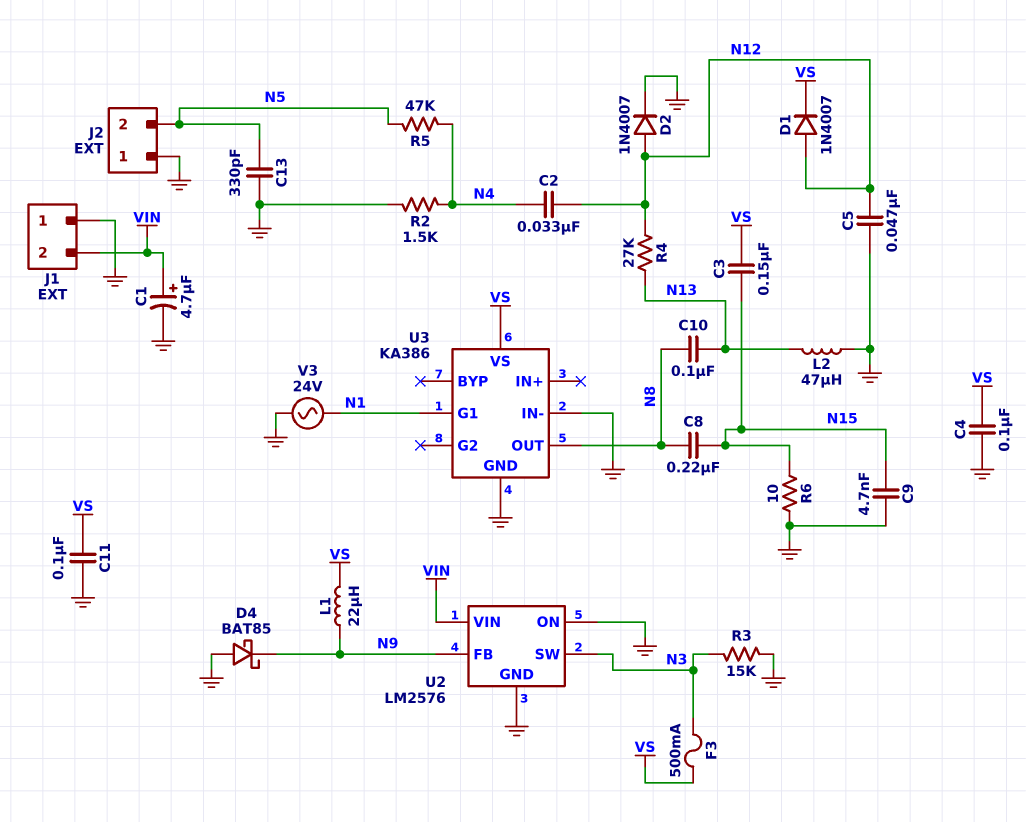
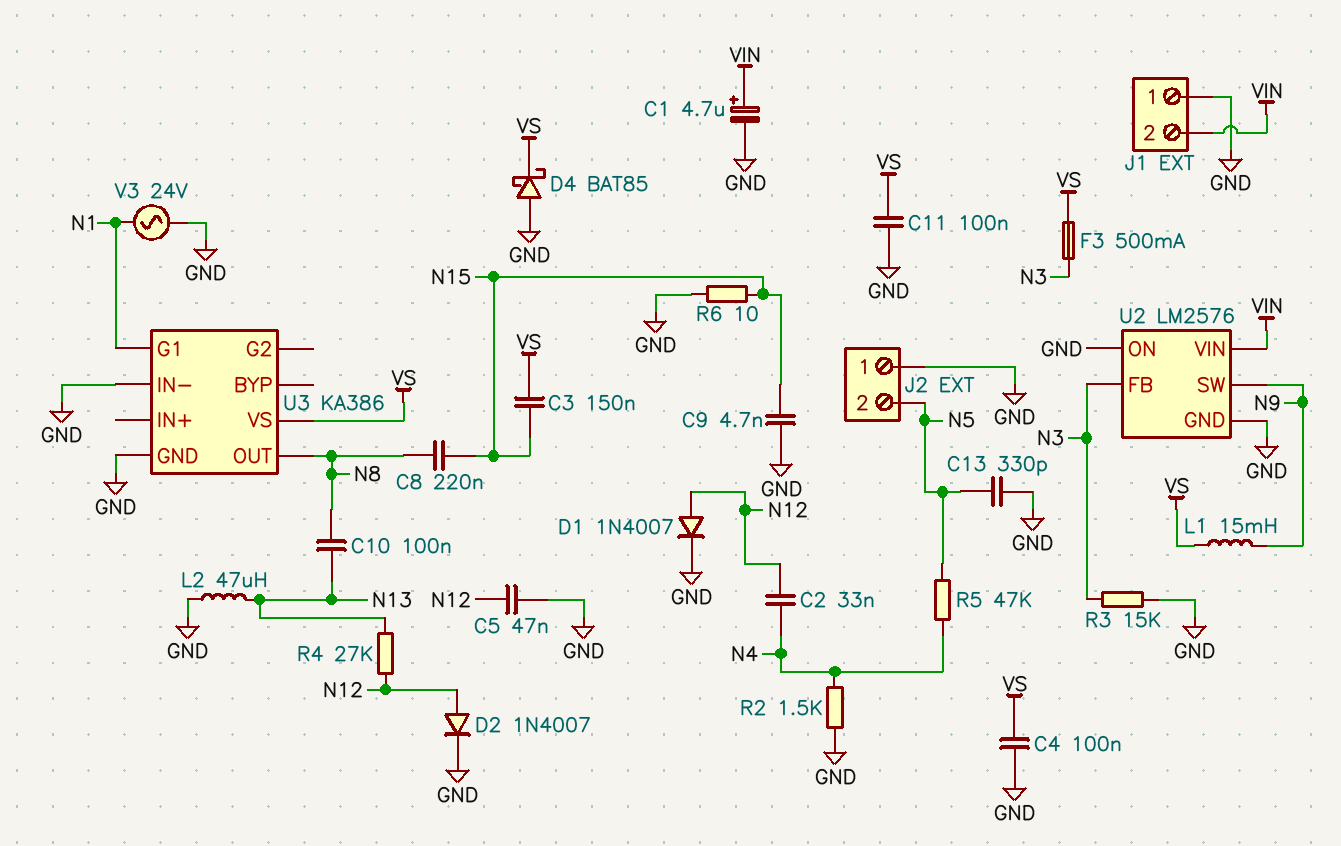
D1: diode 1N4007 (A N12, K VS) -> diode 1N4007 (A N12, K GND)
D4: schottky BAT85 (A GND, K N9) -> schottky BAT85 (A GND, K VS)
L1: 22uH (N9, VS) -> 15mH (N9, VS)
U2 pin FB: N9 -> N3
U2 pin SW: N3 -> N9

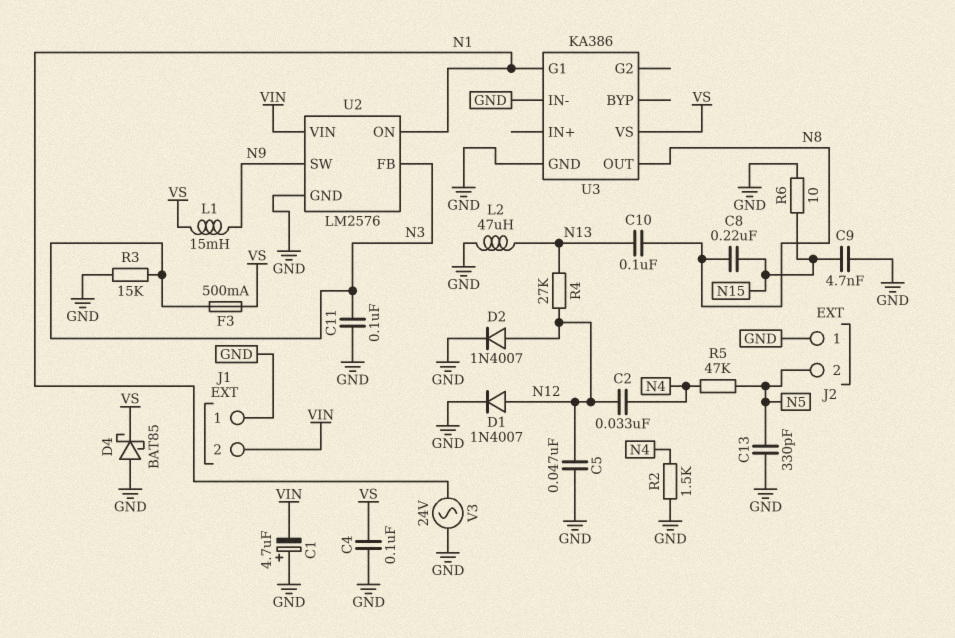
C1: 4.7uF (plus VIN, minus GND) -> 4.7uF (plus GND, minus VIN)
C3: 150nF (N15, VS) -> none
C11: 100nF (GND, VS) -> 100nF (GND, N3)
U2 pin ON: GND -> N1

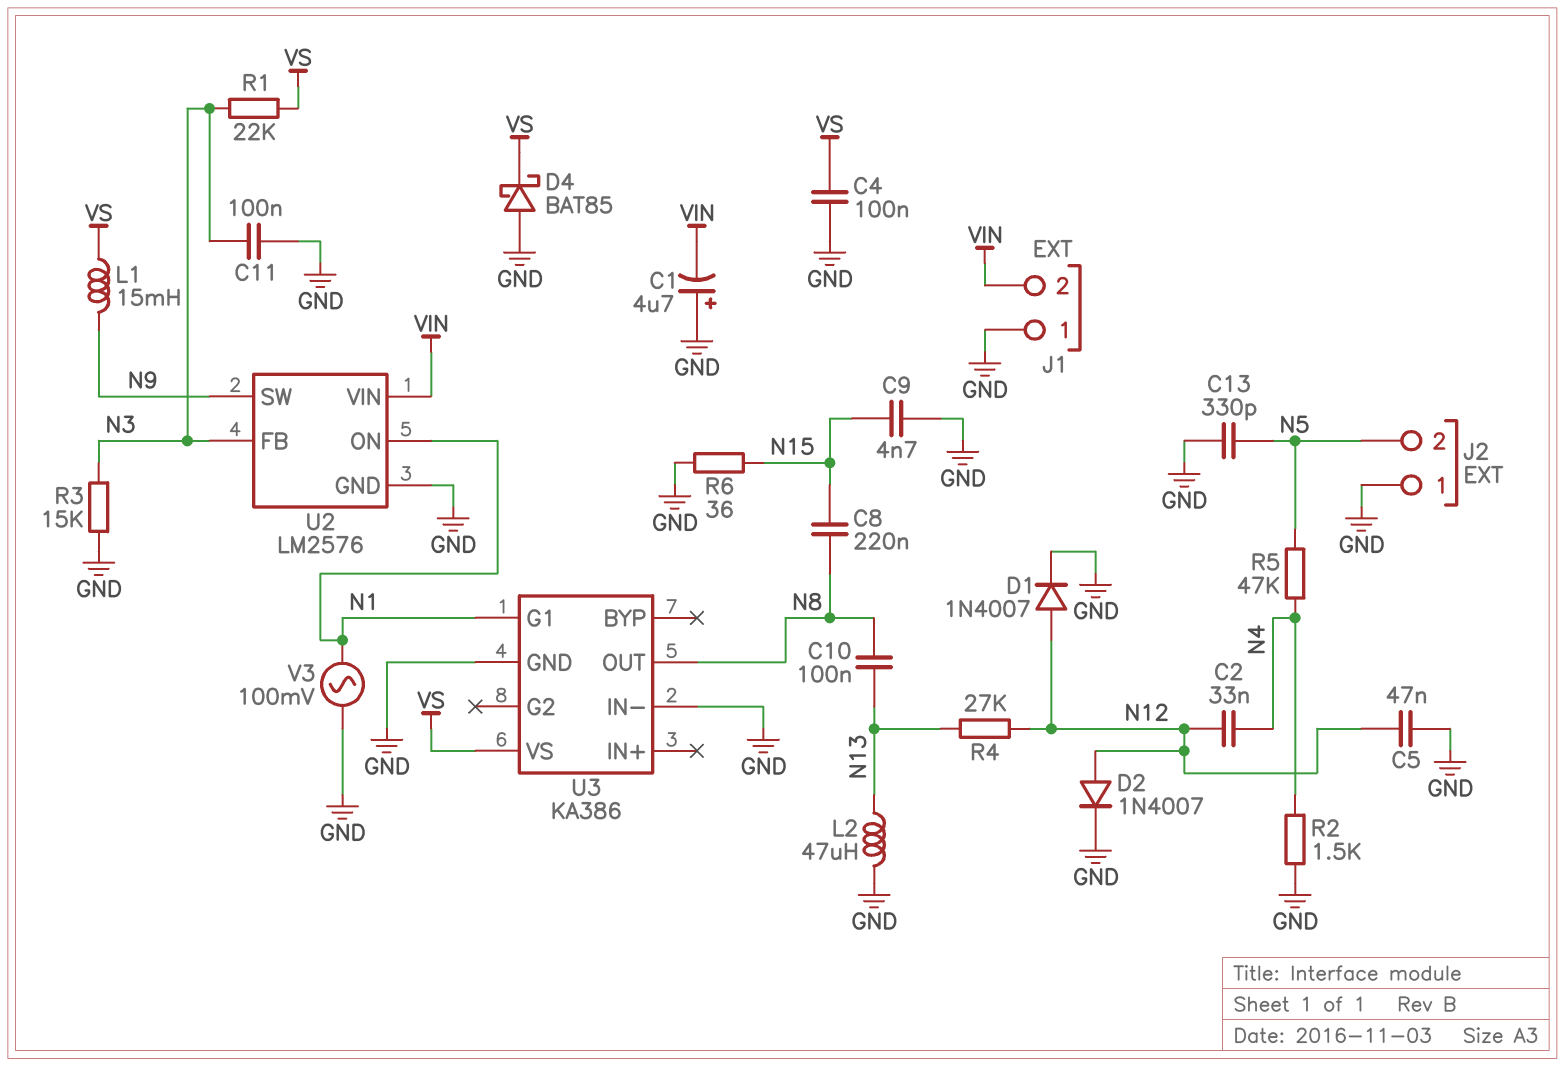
F3: 500mA (N3, VS) -> none
R1: none -> 22k (N3, VS)
R6: 10 (GND, N15) -> 36 (GND, N15)
V3: AC 24V (GND, N1) -> AC 100mV (GND, N1)

